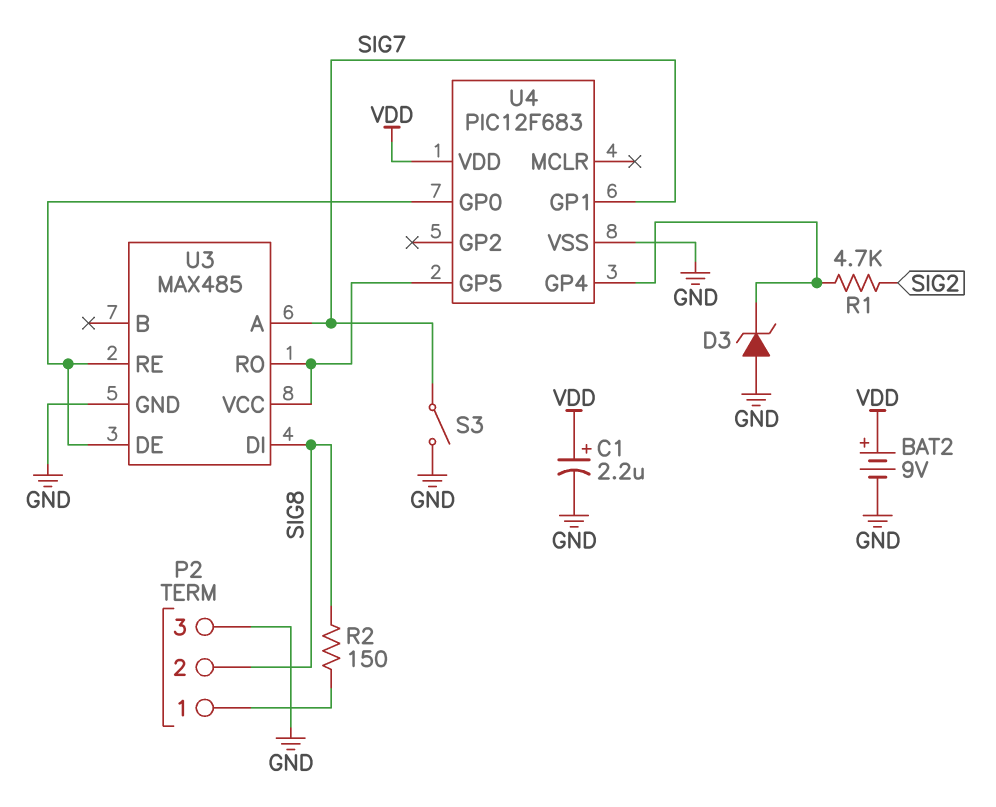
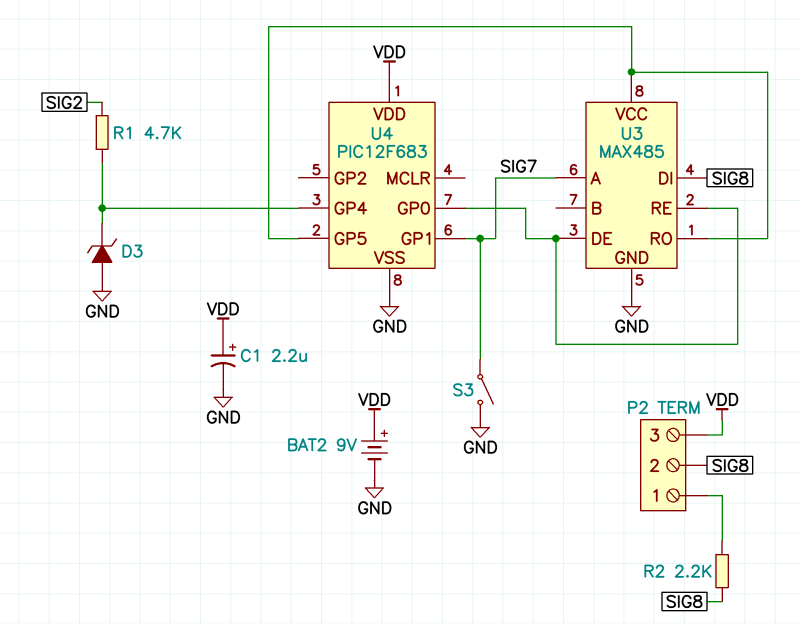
P2 pin 3: GND -> VDD
R2: 150 (P2/1, SIG8) -> 2.2k (P2/1, SIG8)

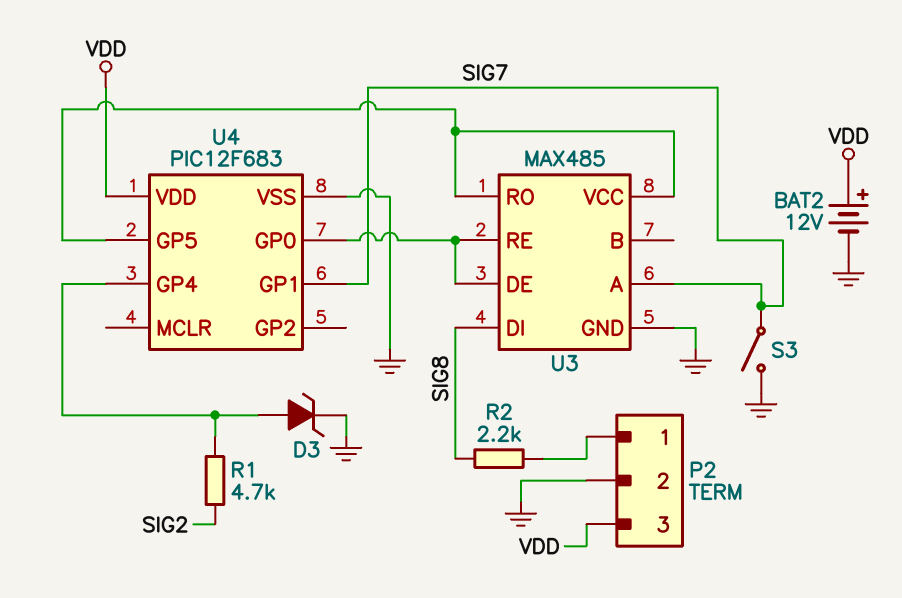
BAT2: 9V (plus VDD, minus GND) -> 12V (plus VDD, minus GND)
C1: 2.2uF (plus VDD, minus GND) -> none
D3: zener (A GND, K U4/GP4) -> zener (A U4/GP4, K GND)
P2 pin 2: SIG8 -> GND

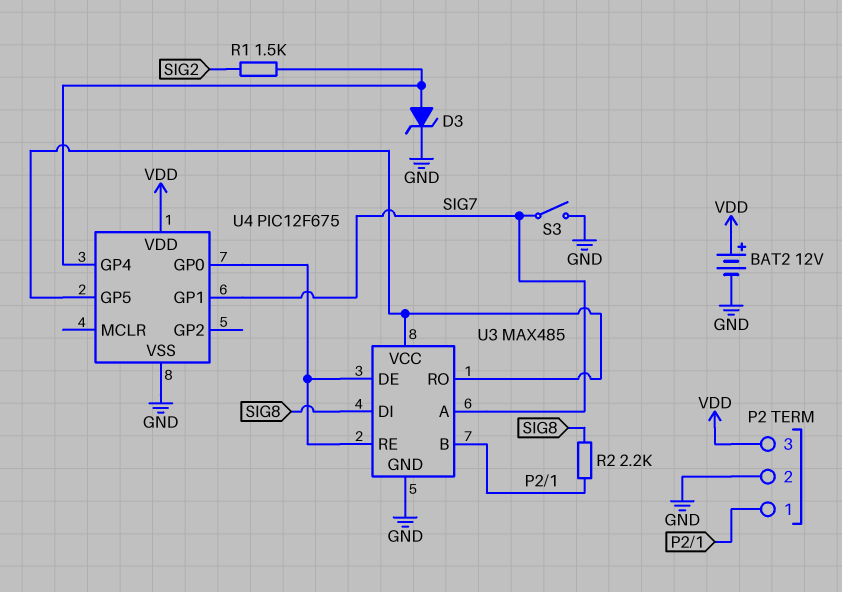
R1: 4.7k (SIG2, U4/GP4) -> 1.5k (SIG2, U4/GP4)
U3 pin B: none -> P2/1
U4: PIC12F683 -> PIC12F675

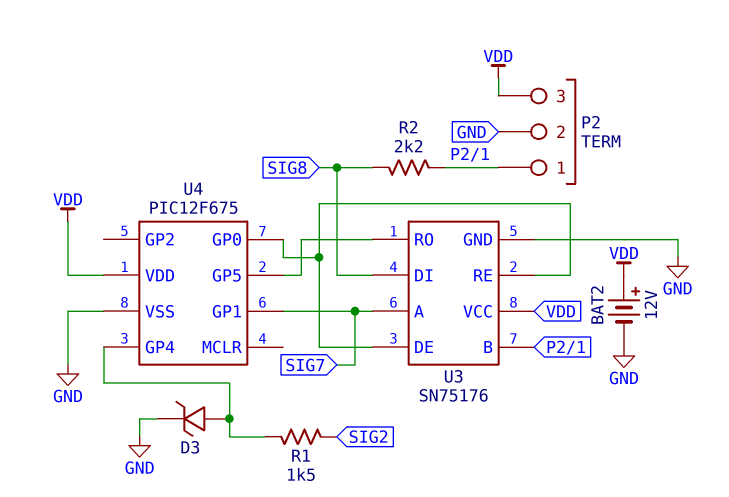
S3: switch (GND, SIG7) -> none
U3: MAX485 -> SN75176
U3 pin VCC: U3/RO -> VDD

